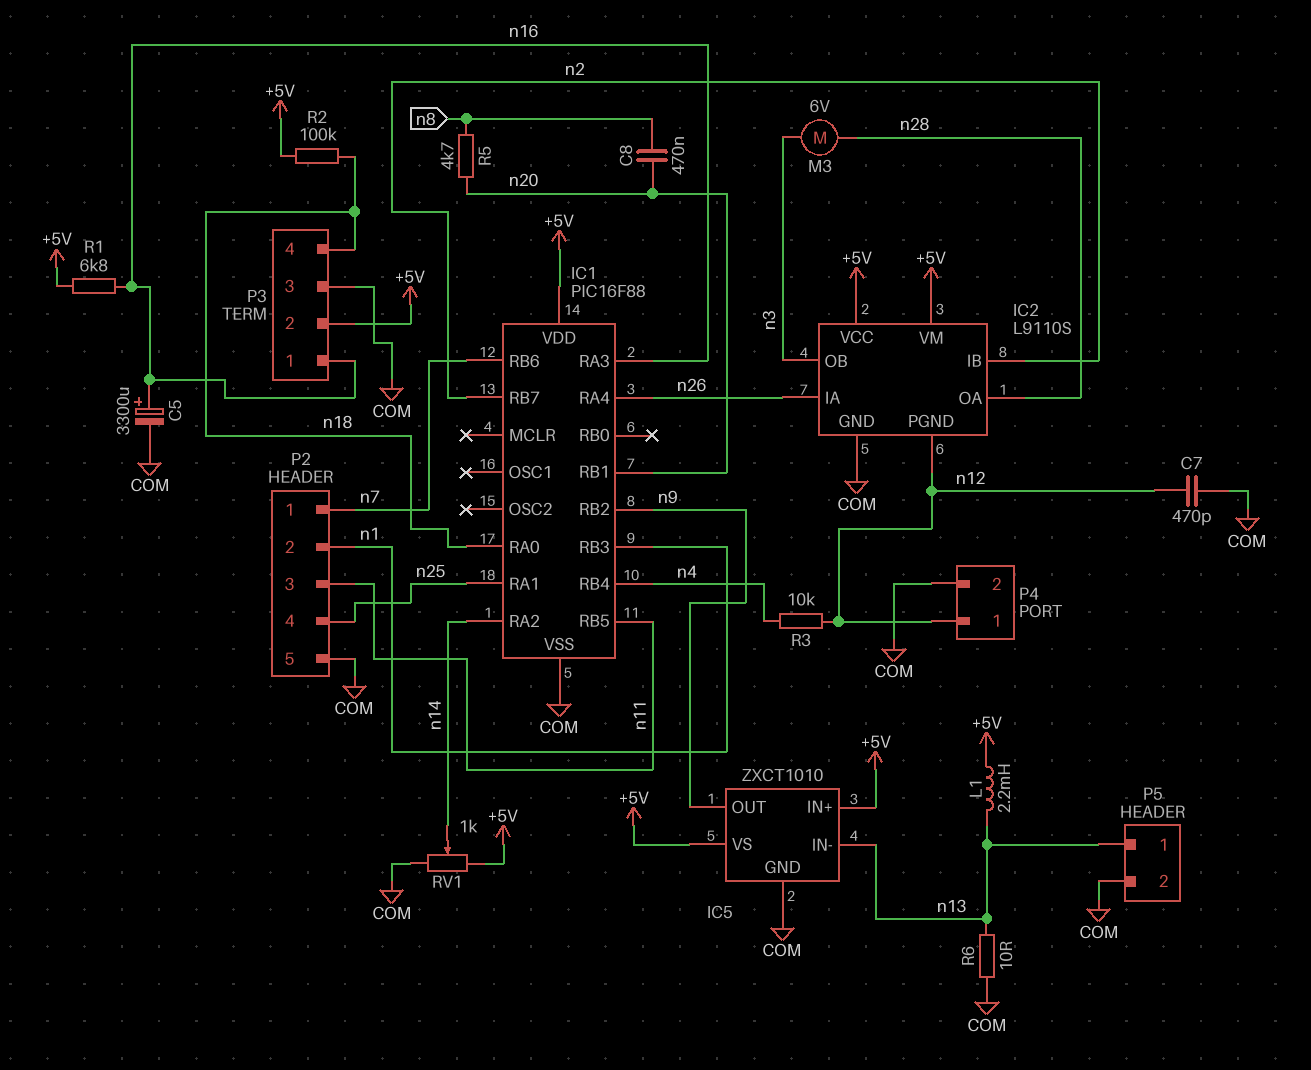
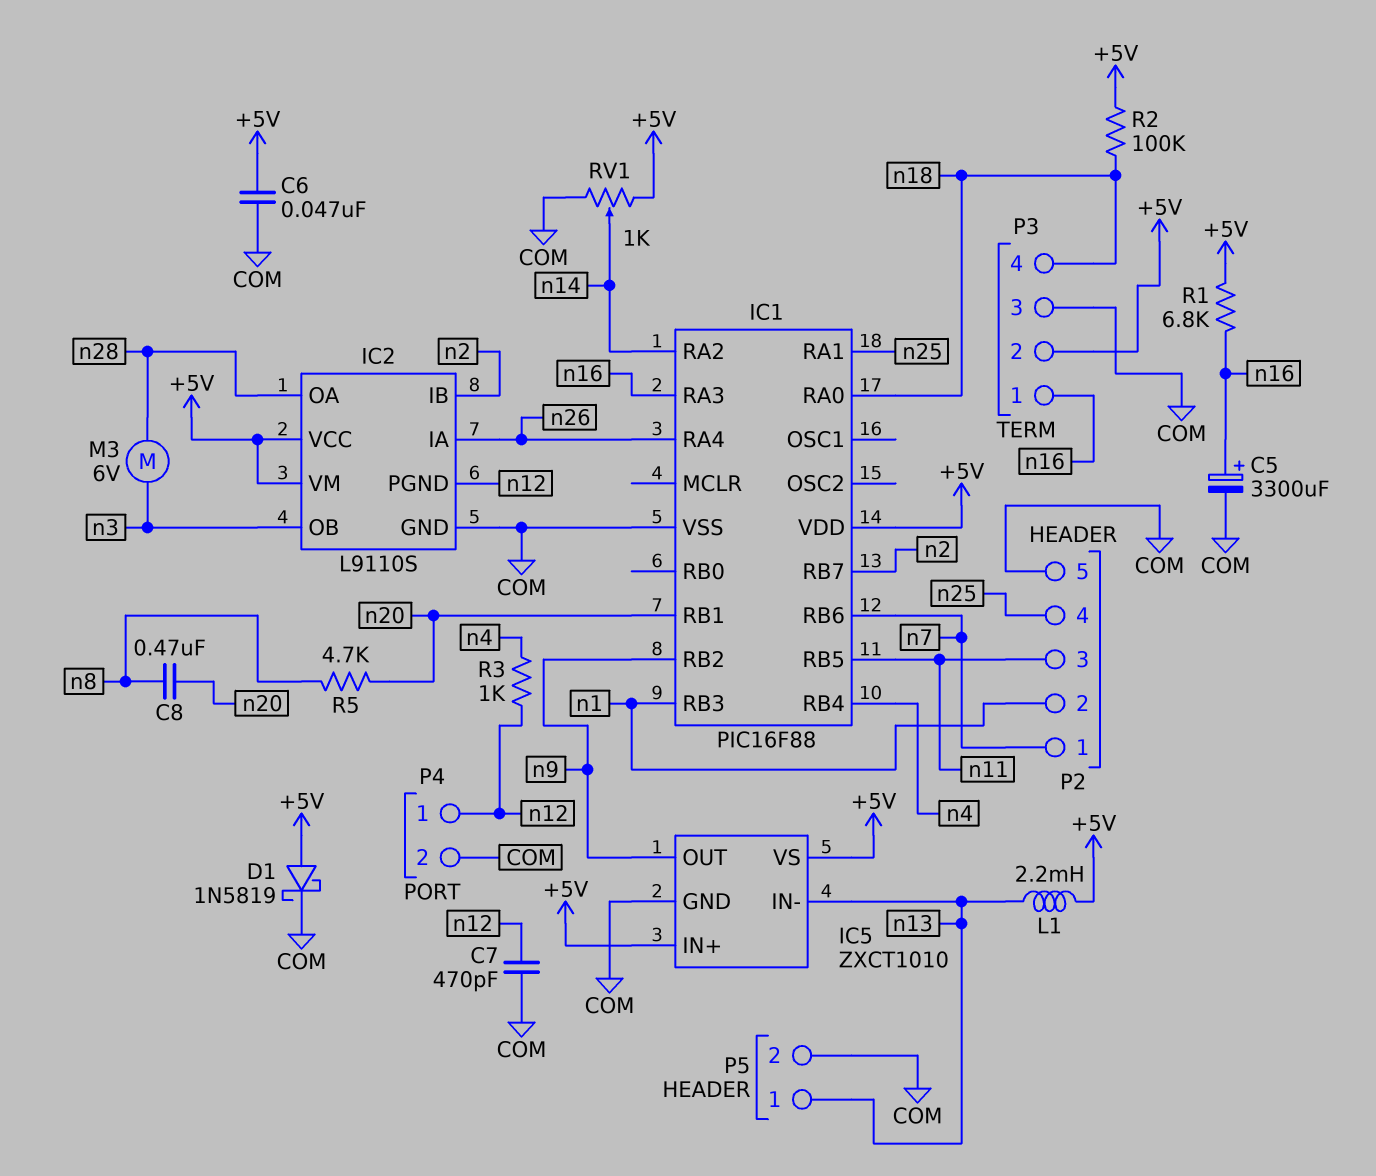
C6: none -> 47nF (+5V, COM)
D1: none -> schottky 1N5819 (A +5V, K COM)
R3: 10k (n4, n12) -> 1k (n4, n12)
R6: 10 (COM, n13) -> none

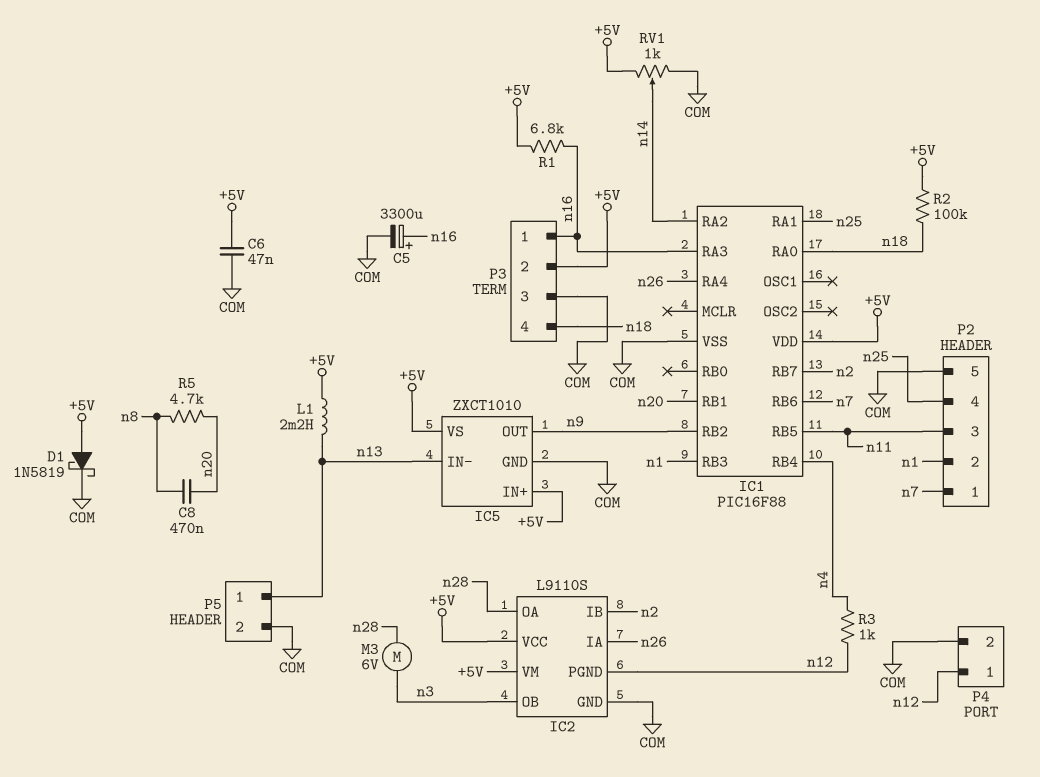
C7: 470pF (COM, n12) -> none

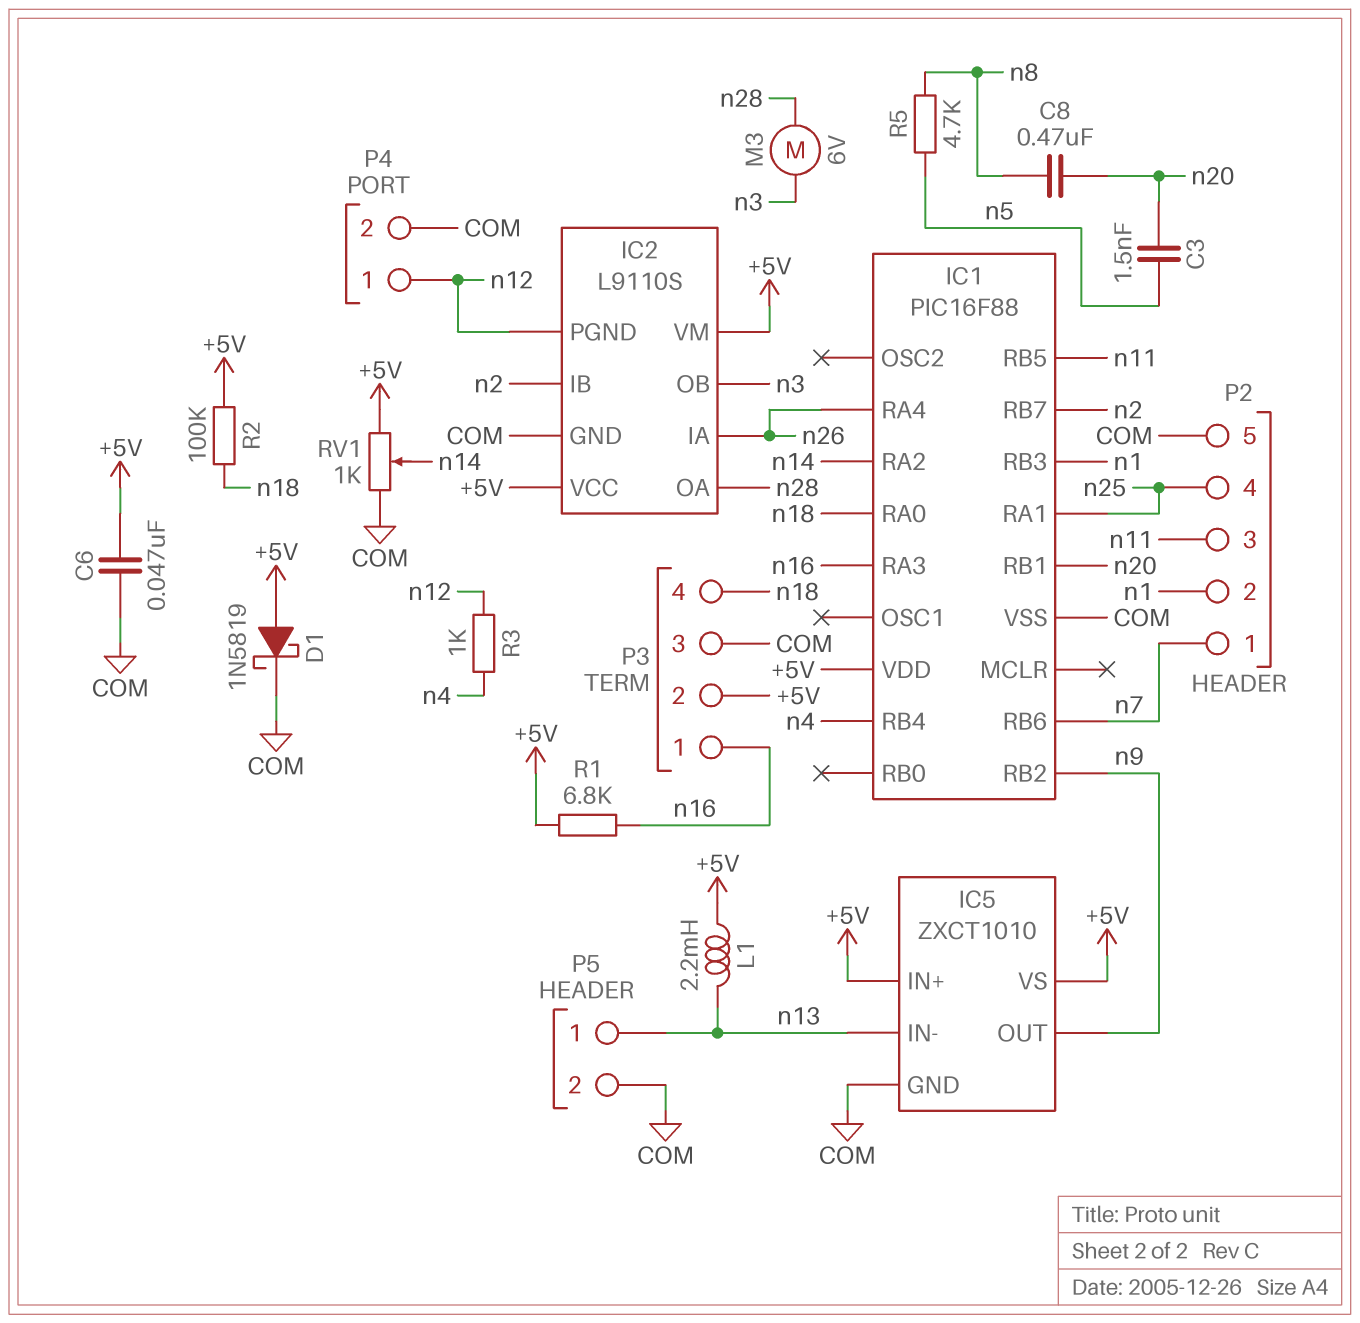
C3: none -> 1.5nF (n5, n20)
C5: 3300uF (plus n16, minus COM) -> none
R5: 4.7k (n8, n20) -> 4.7k (n5, n8)

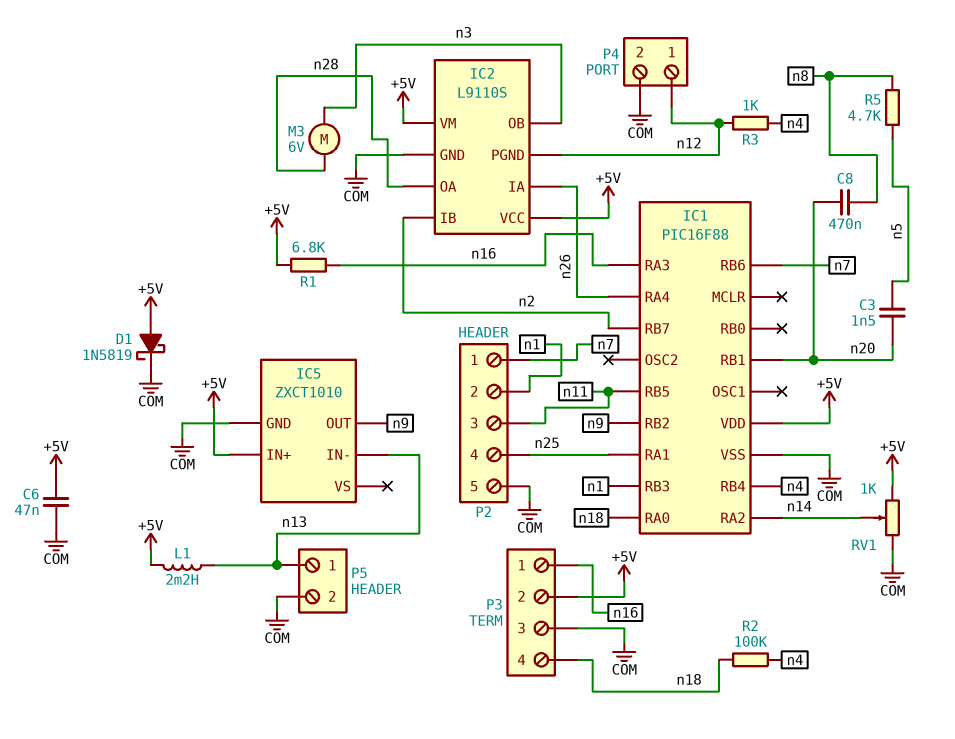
IC5 pin VS: +5V -> none
R2: 100k (+5V, n18) -> 100k (n4, n18)

